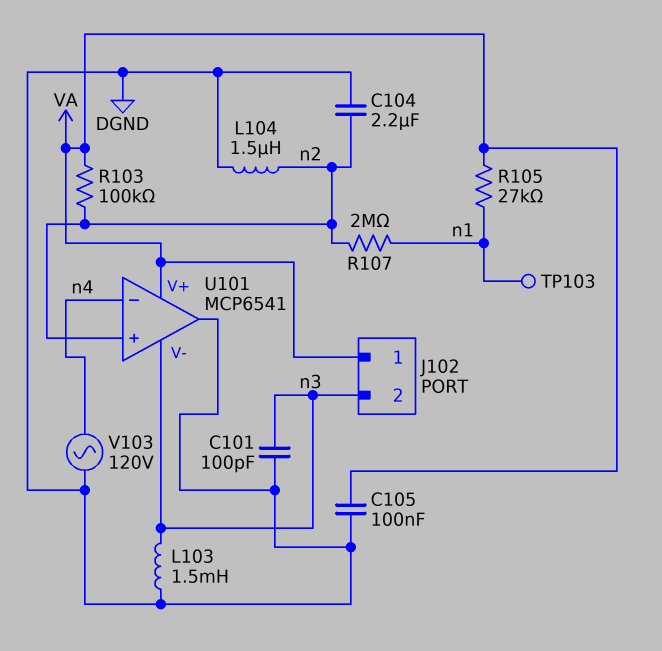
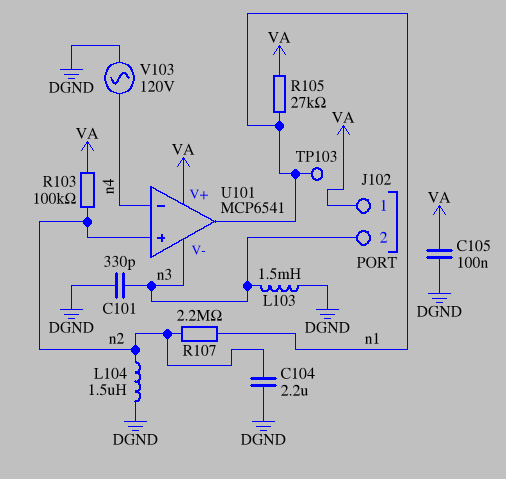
C101: 100pF (DGND, n3) -> 330pF (DGND, n3)
R107: 2M (n1, n2) -> 2.2M (n1, n2)
U101 pin out: DGND -> n1

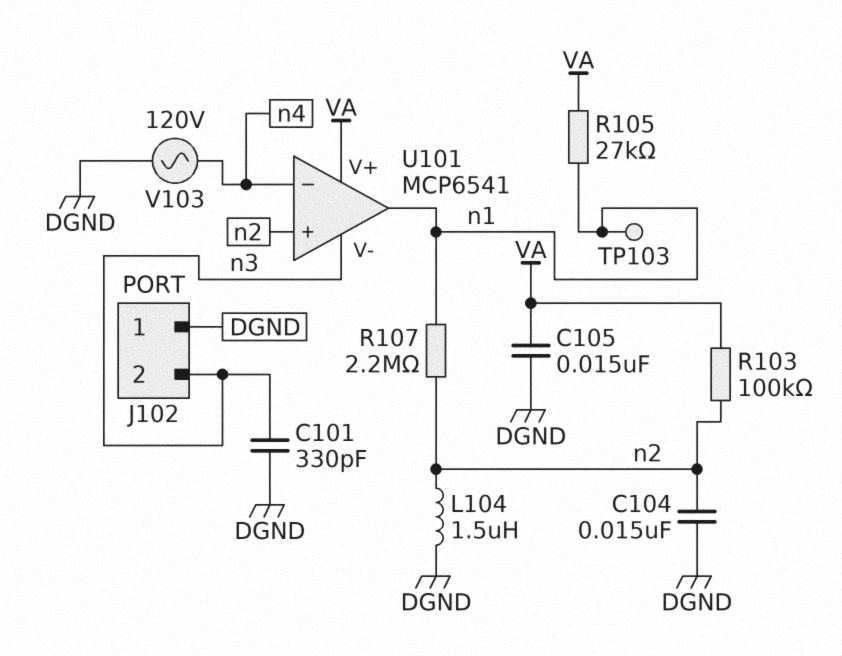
C104: 2.2uF (DGND, n2) -> 15nF (DGND, n2)
C105: 100nF (DGND, VA) -> 15nF (DGND, VA)
J102 pin 1: VA -> DGND
L103: 1.5mH (DGND, n3) -> none

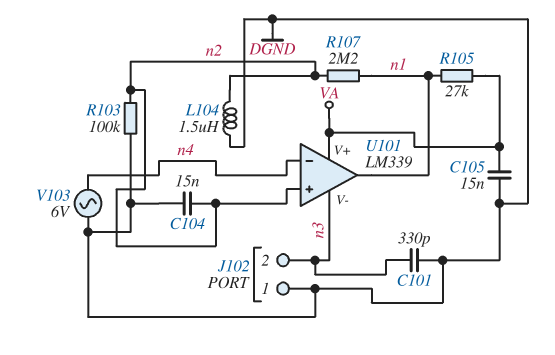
R103: 100k (VA, n2) -> 100k (DGND, n2)
TP103: test point (n1) -> none
U101: MCP6541 -> LM339
V103: AC 120V (DGND, n4) -> AC 6V (DGND, n4)

